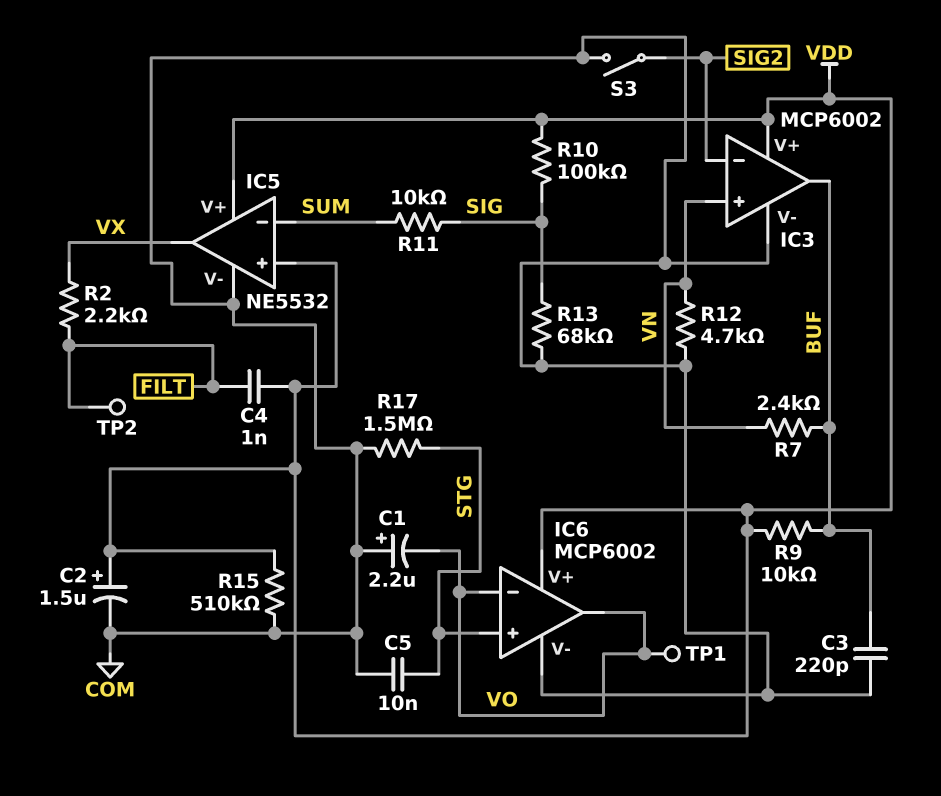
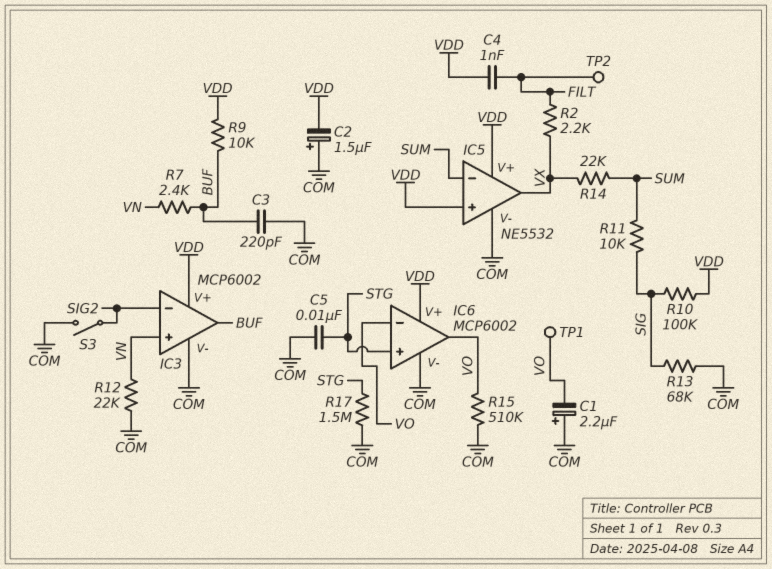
C2: 1.5uF (plus VDD, minus COM) -> 1.5uF (plus COM, minus VDD)
R12: 4.7k (COM, VN) -> 22k (COM, VN)
R14: none -> 22k (SUM, VX)
R15: 510k (COM, VDD) -> 510k (COM, VO)

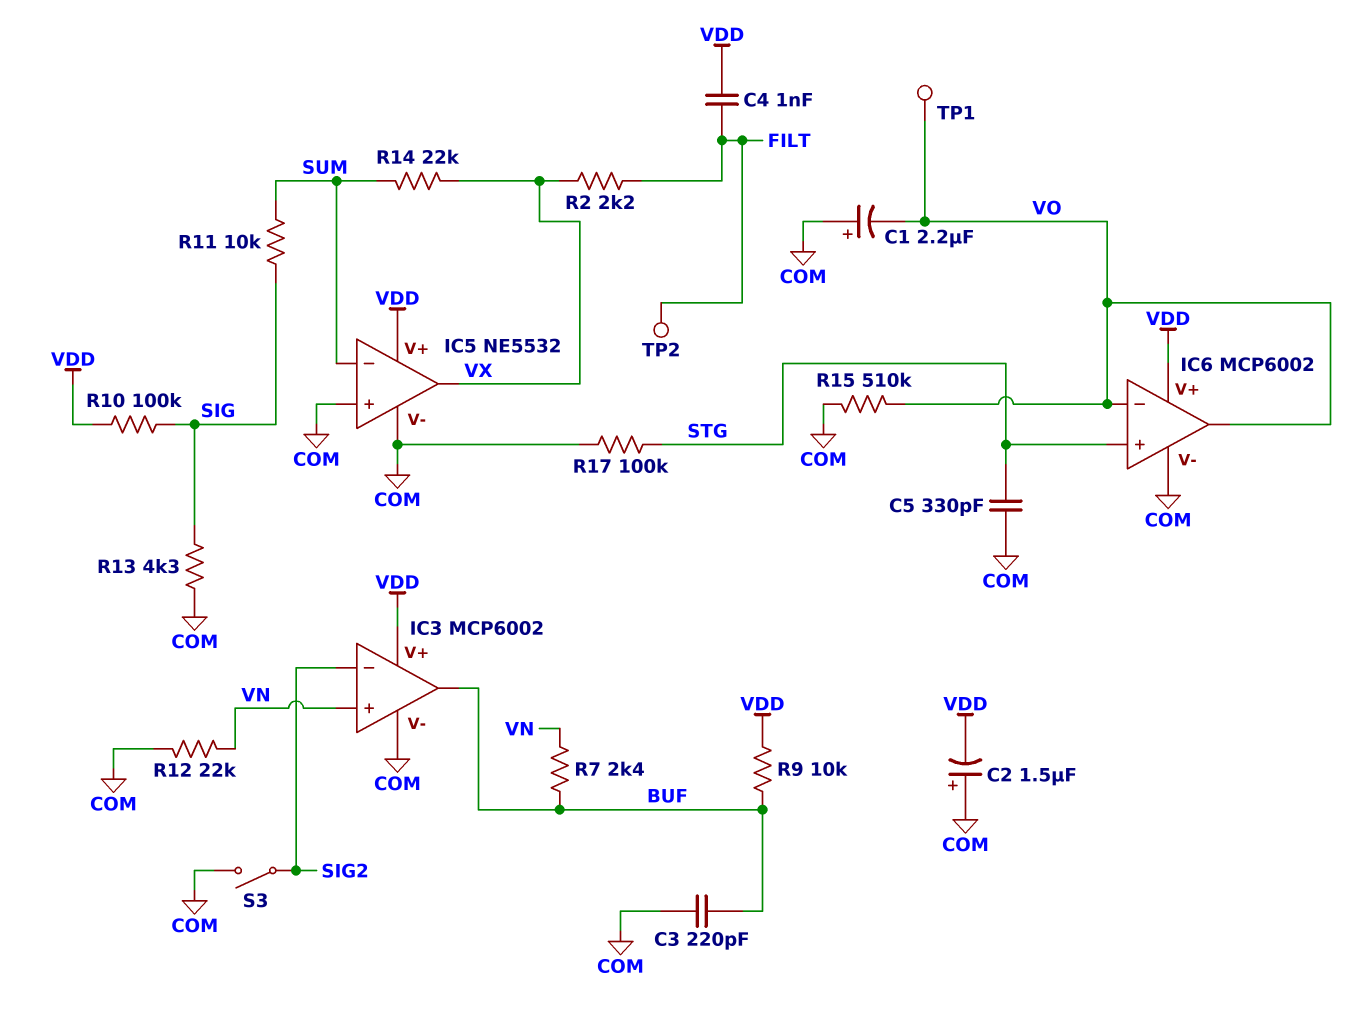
C5: 10nF (COM, STG) -> 330pF (COM, STG)
IC5 pin in+: VDD -> COM
R13: 68k (COM, SIG) -> 4.3k (COM, SIG)
R17: 1.5M (COM, STG) -> 100k (COM, STG)

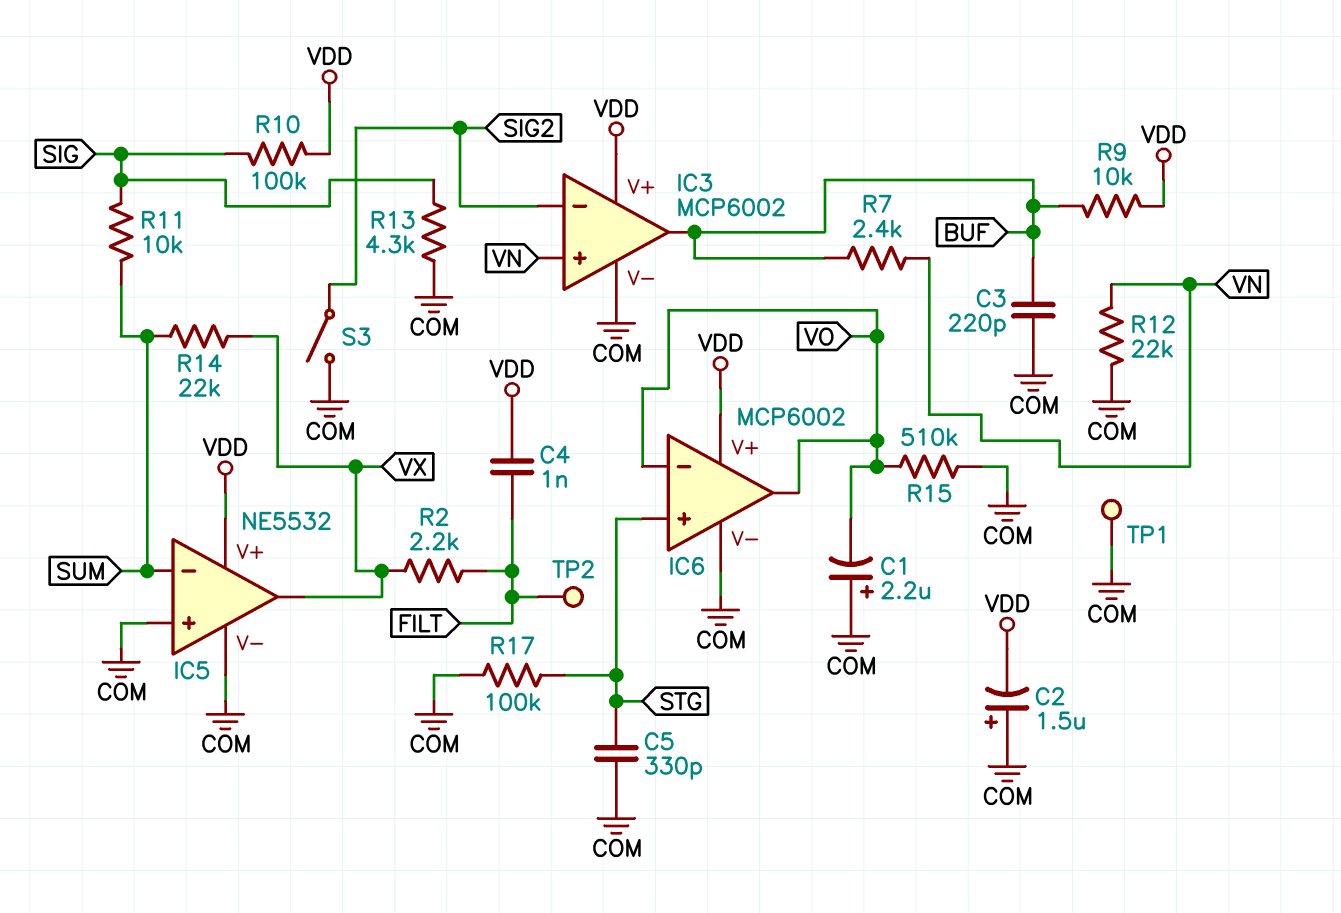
TP1: test point (VO) -> test point (COM)

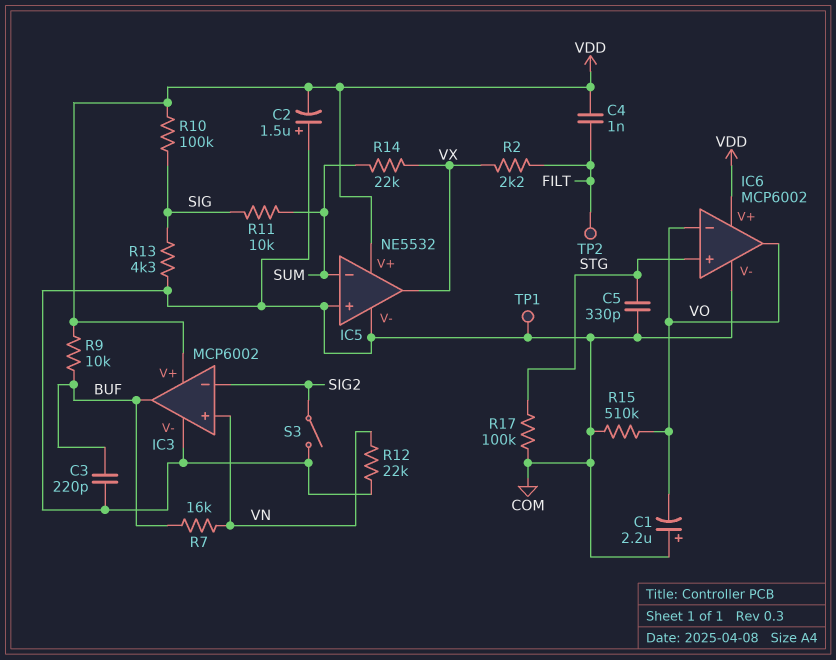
R7: 2.4k (BUF, VN) -> 16k (BUF, VN)

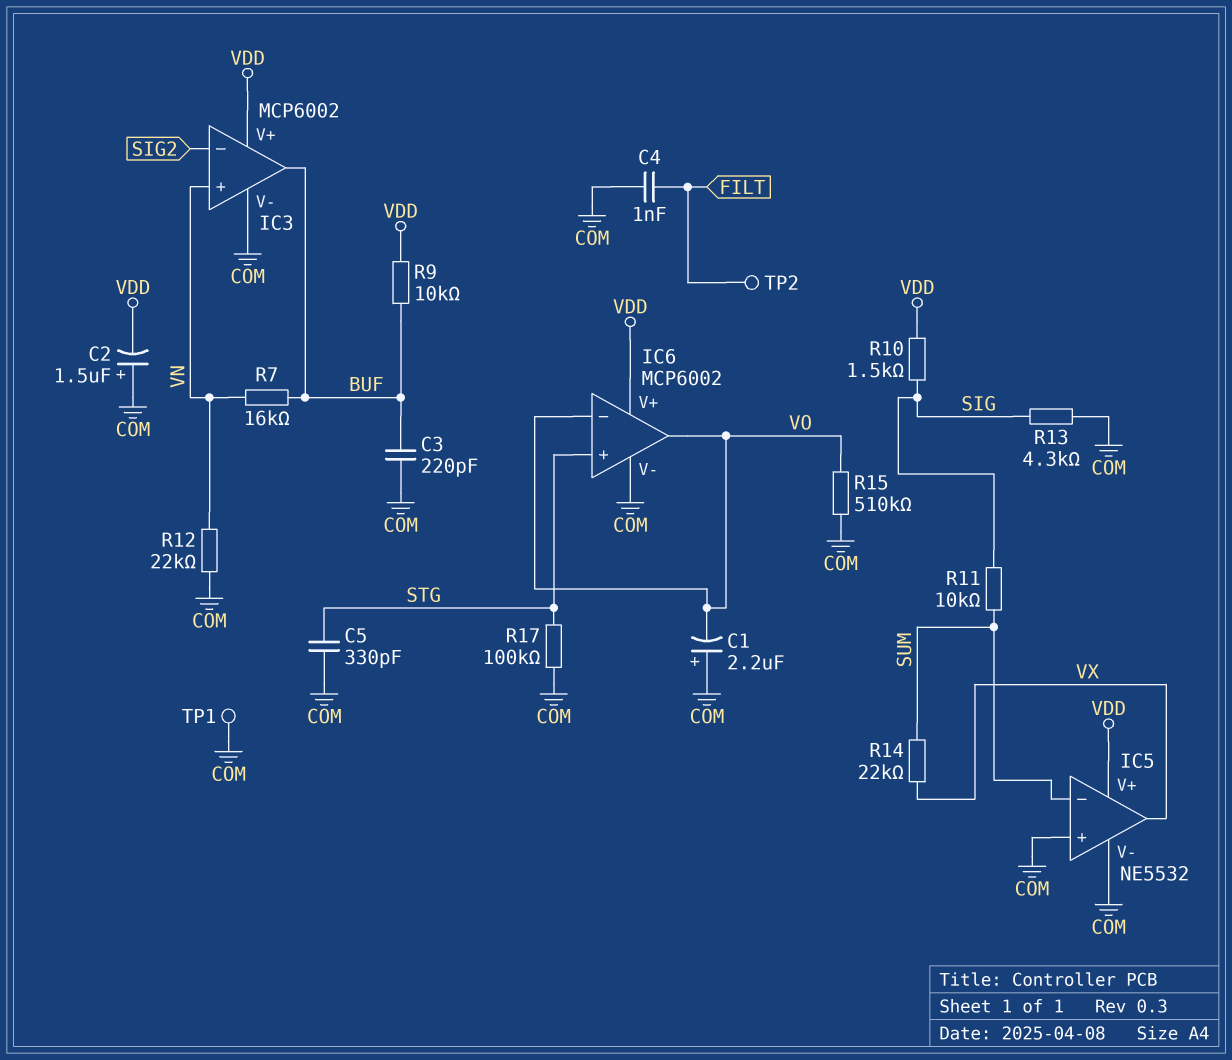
C4: 1nF (FILT, VDD) -> 1nF (COM, FILT)
R2: 2.2k (FILT, VX) -> none
R10: 100k (SIG, VDD) -> 1.5k (SIG, VDD)
S3: switch (COM, SIG2) -> none

